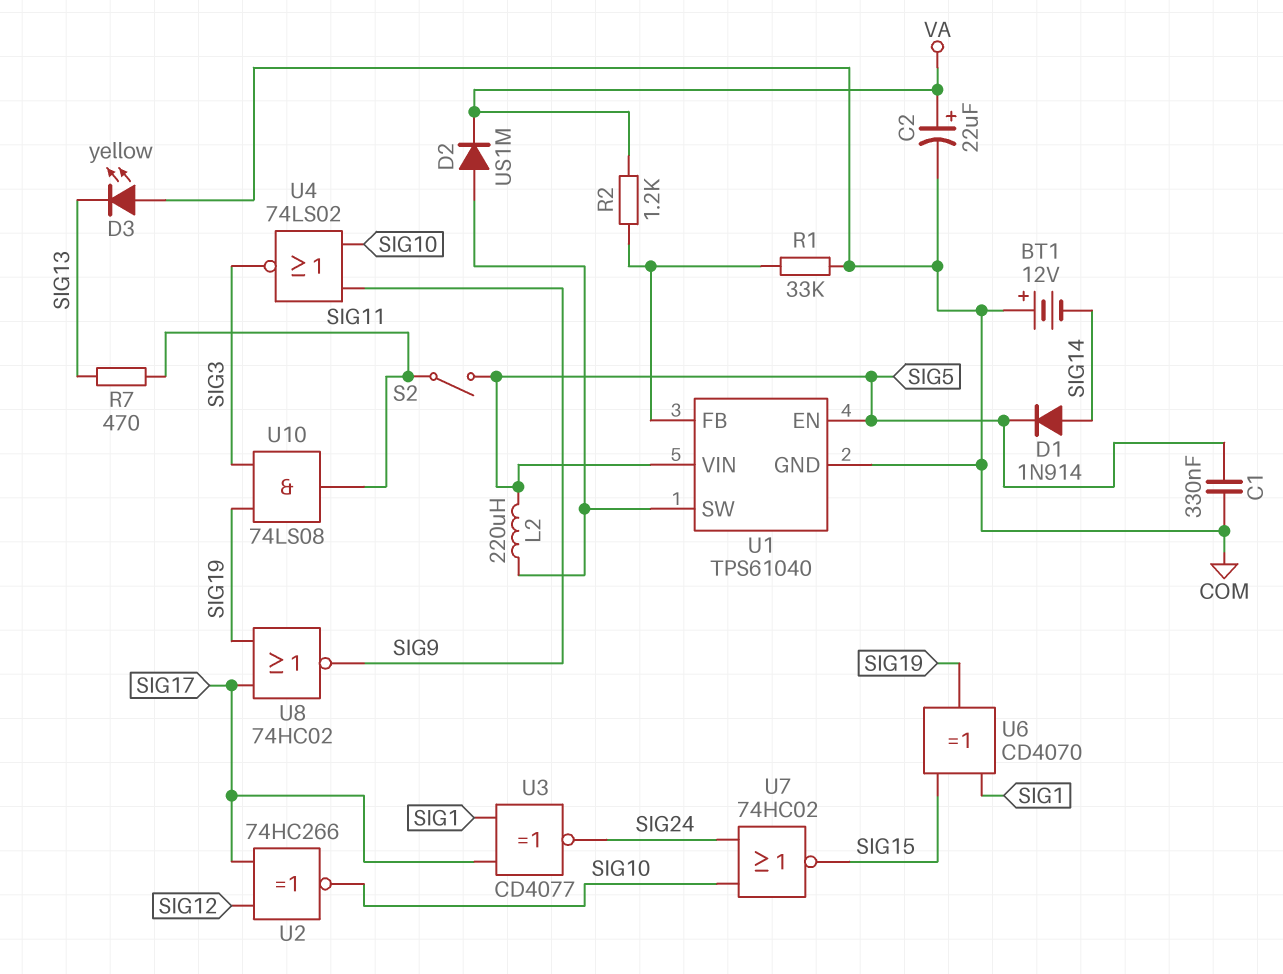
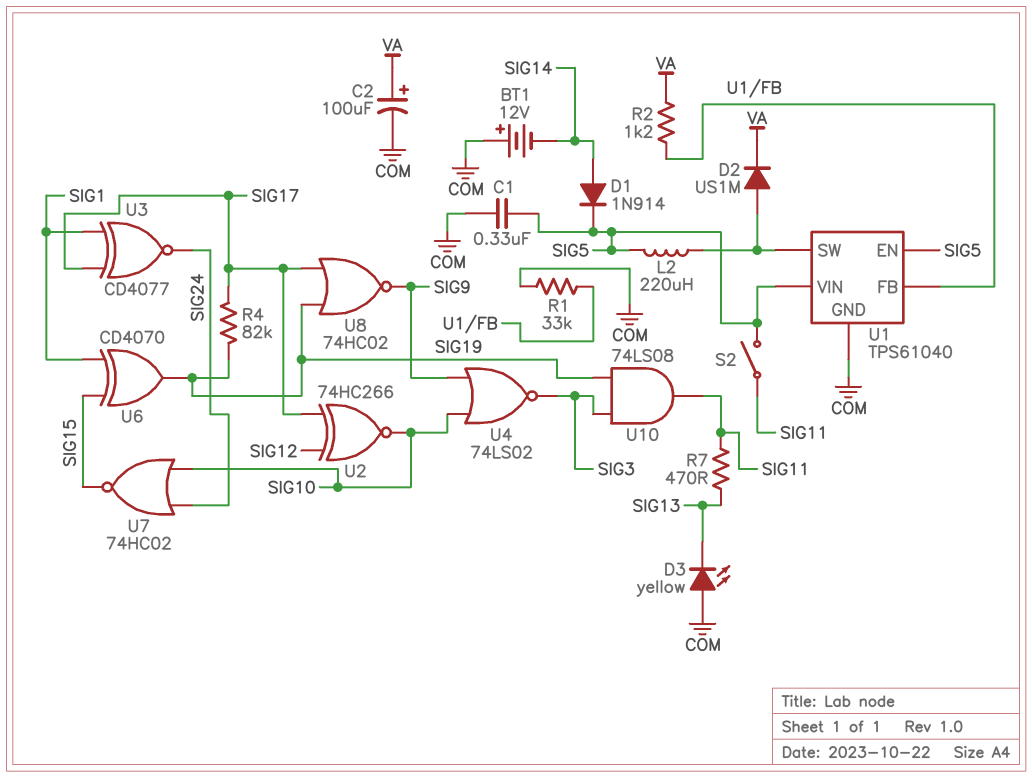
C2: 22uF (plus VA, minus COM) -> 100uF (plus VA, minus COM)
R4: none -> 82k (SIG17, SIG19)

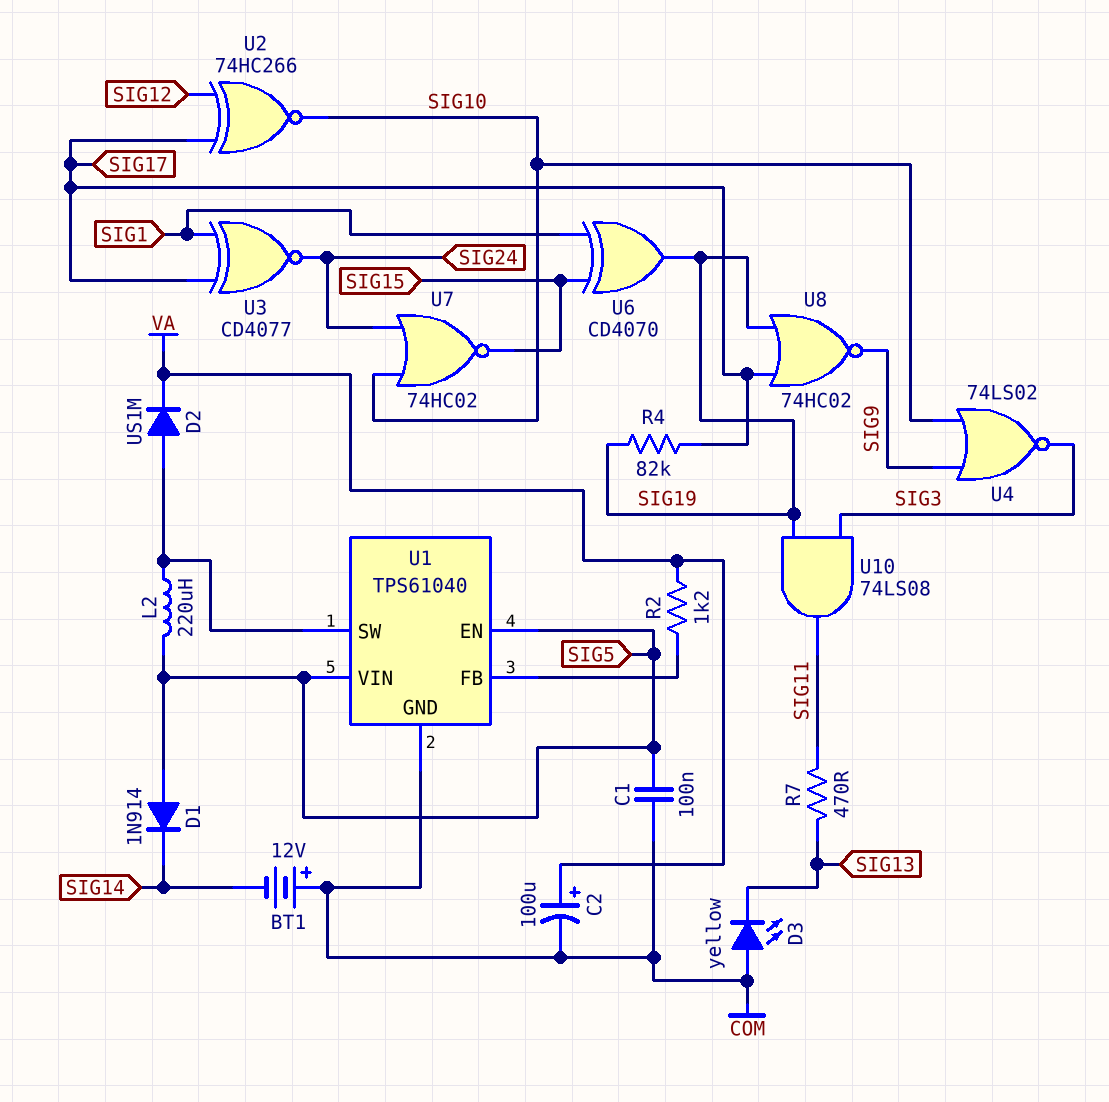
C1: 330nF (COM, SIG5) -> 100nF (COM, SIG5)
D1: diode 1N914 (A SIG14, K SIG5) -> diode 1N914 (A SIG5, K SIG14)
R1: 33k (COM, U1/FB) -> none
S2: switch (SIG5, SIG11) -> none

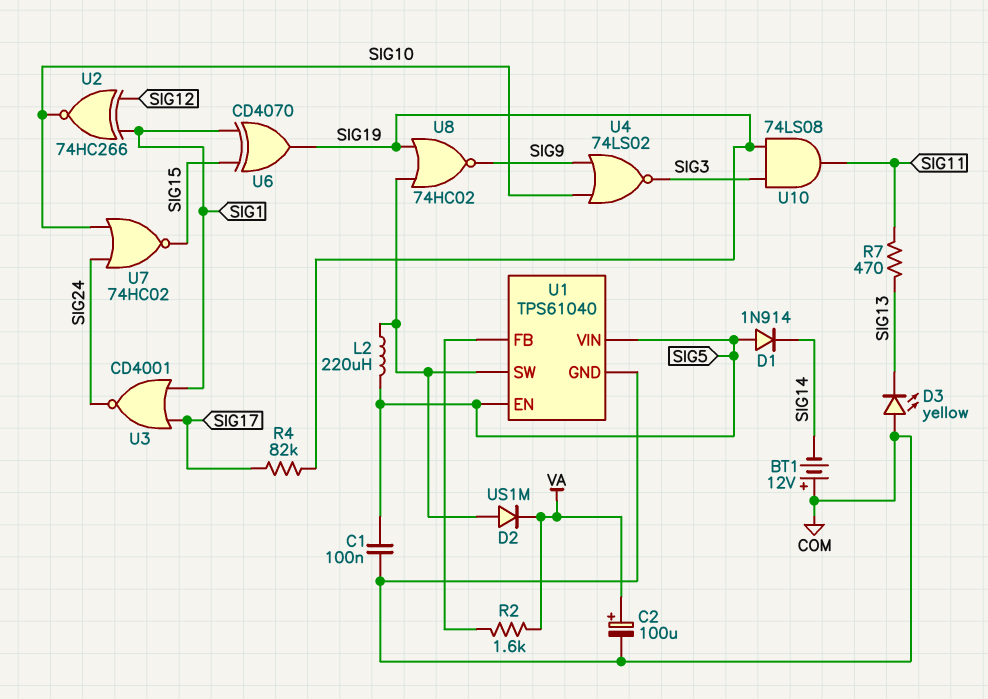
R2: 1.2k (U1/FB, VA) -> 1.6k (U1/FB, VA)
U2: XNOR 74HC266 (in SIG12, in SIG17, out SIG10) -> XNOR 74HC266 (in SIG1, in SIG12, out SIG10)
U3: XNOR CD4077 (in SIG1, in SIG17, out SIG24) -> NOR CD4001 (in SIG1, in SIG17, out SIG24)
U8: NOR 74HC02 (in SIG17, in SIG19, out SIG9) -> NOR 74HC02 (in SIG19, in U1/SW, out SIG9)

